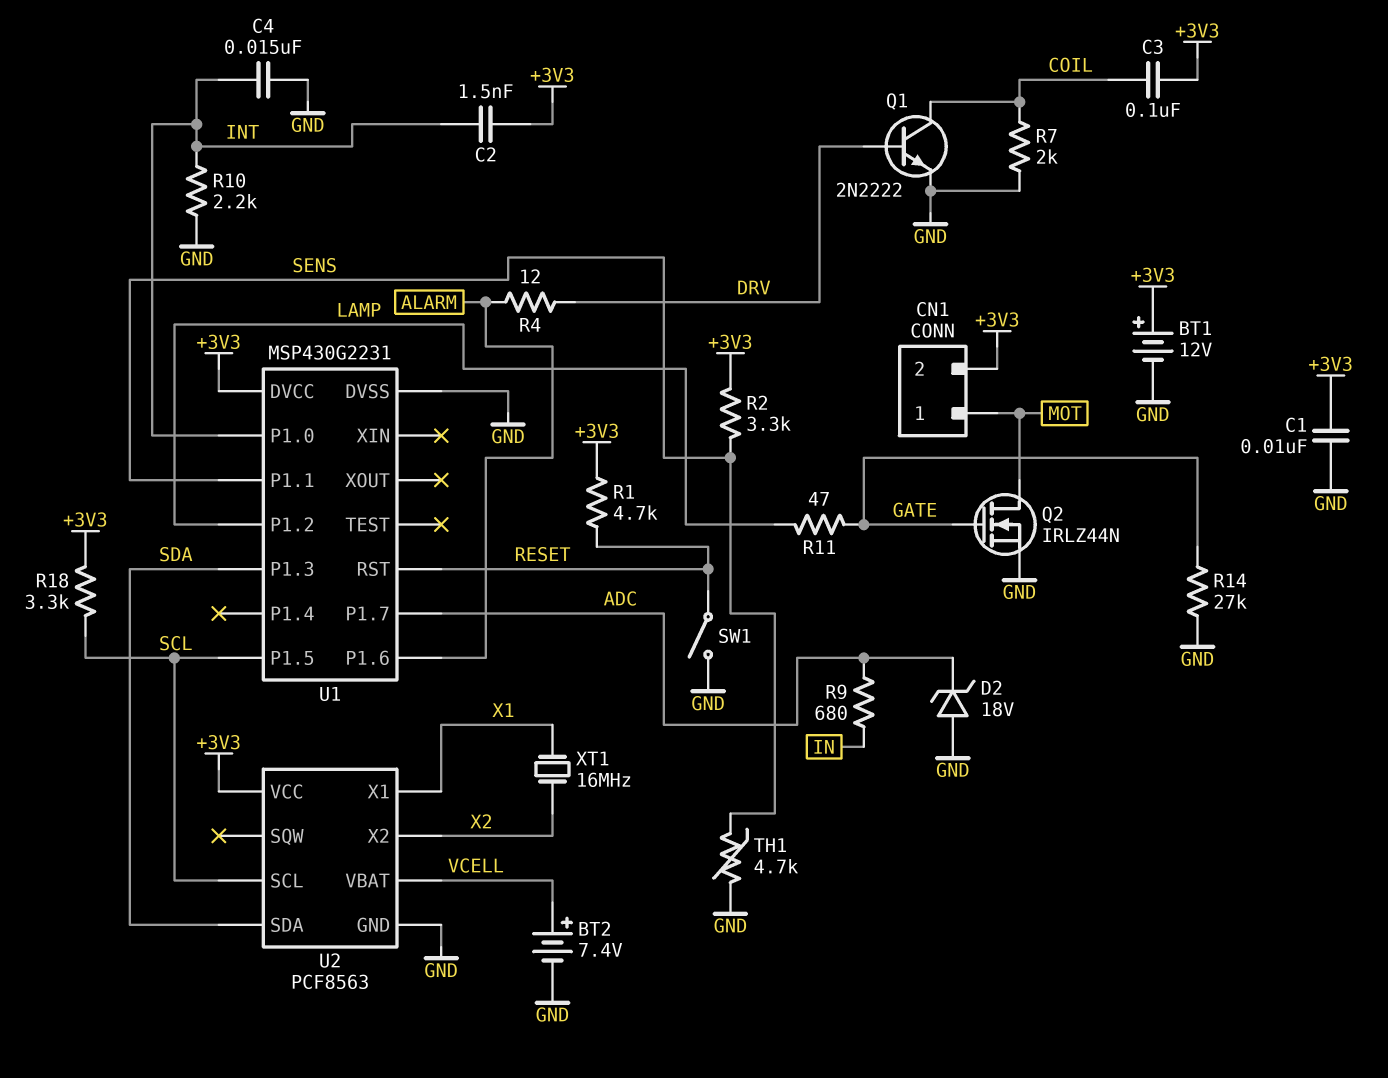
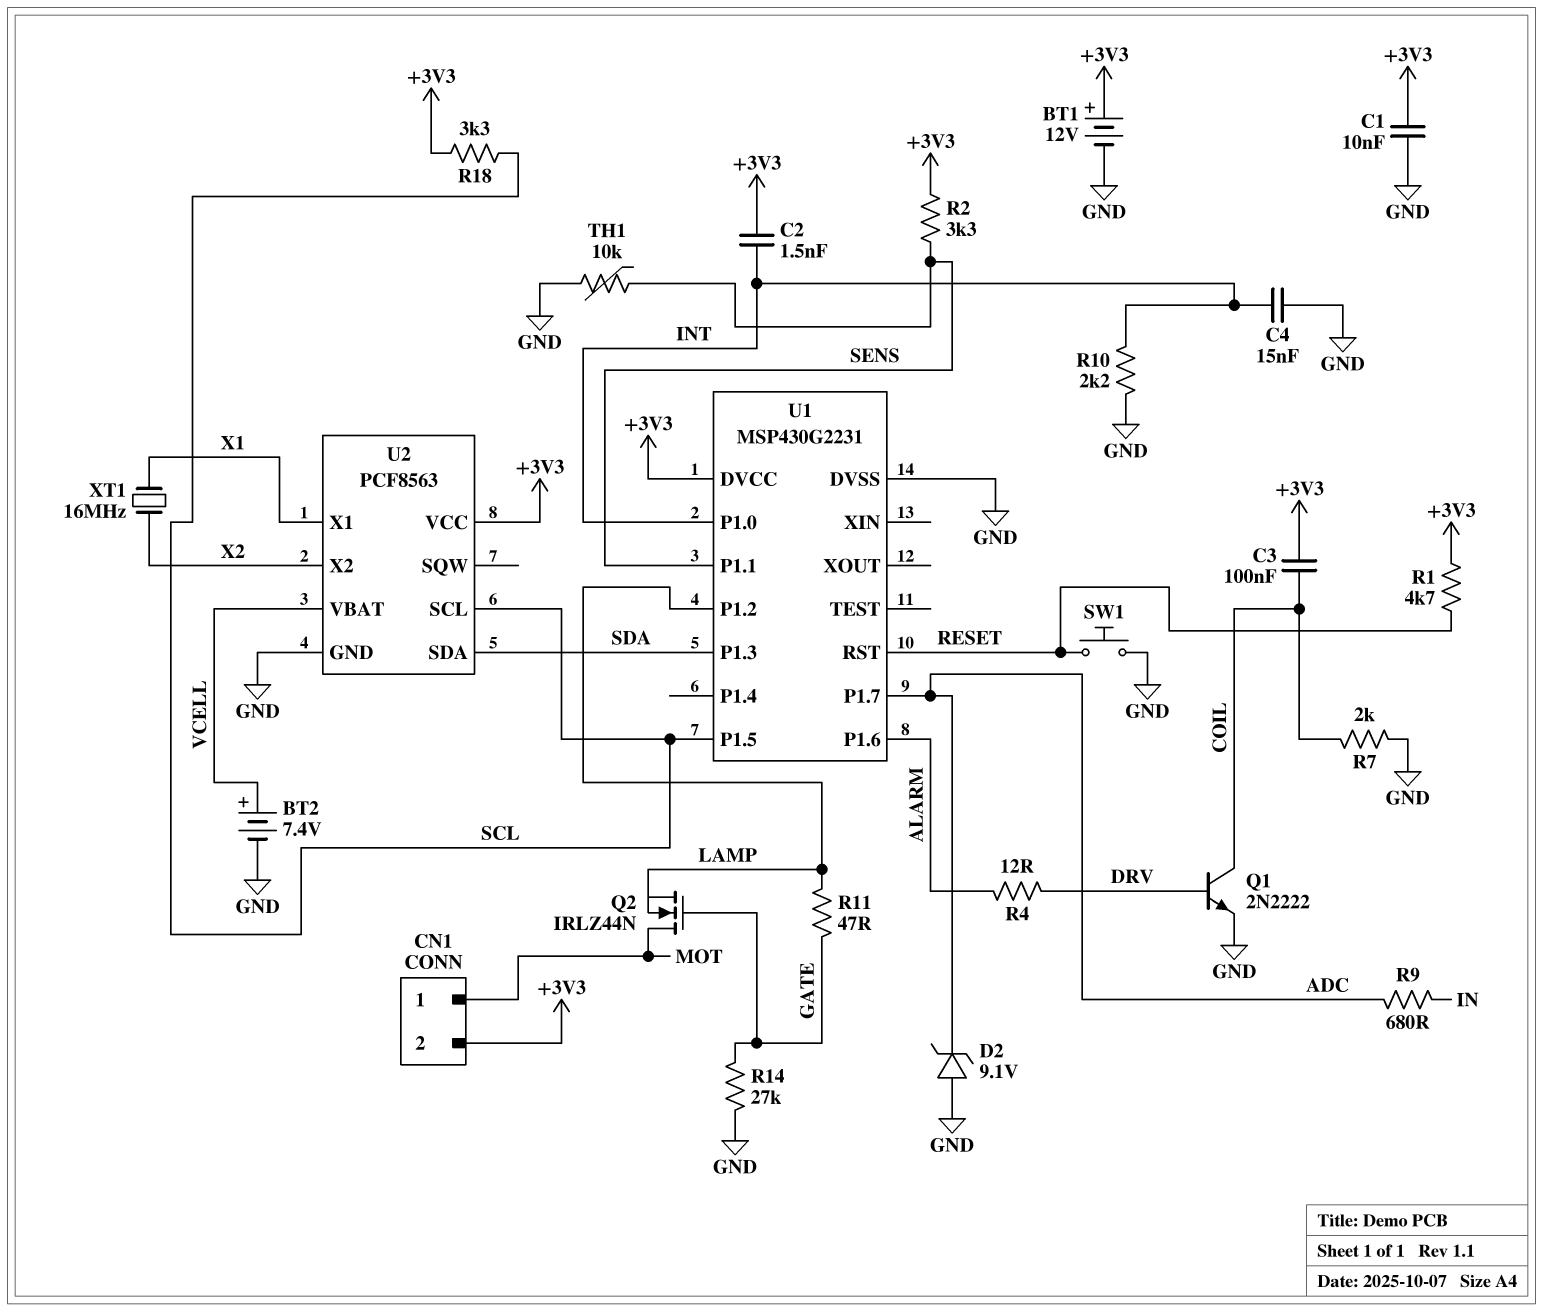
D2: zener 18V (A GND, K ADC) -> zener 9.1V (A GND, K ADC)
Q2: NMOS IRLZ44N (G GATE, D MOT, S GND) -> NMOS IRLZ44N (G GATE, D MOT, S LAMP)
SW1: switch (GND, RESET) -> button (GND, RESET)
TH1: 4.7k (GND, SENS) -> 10k (GND, SENS)

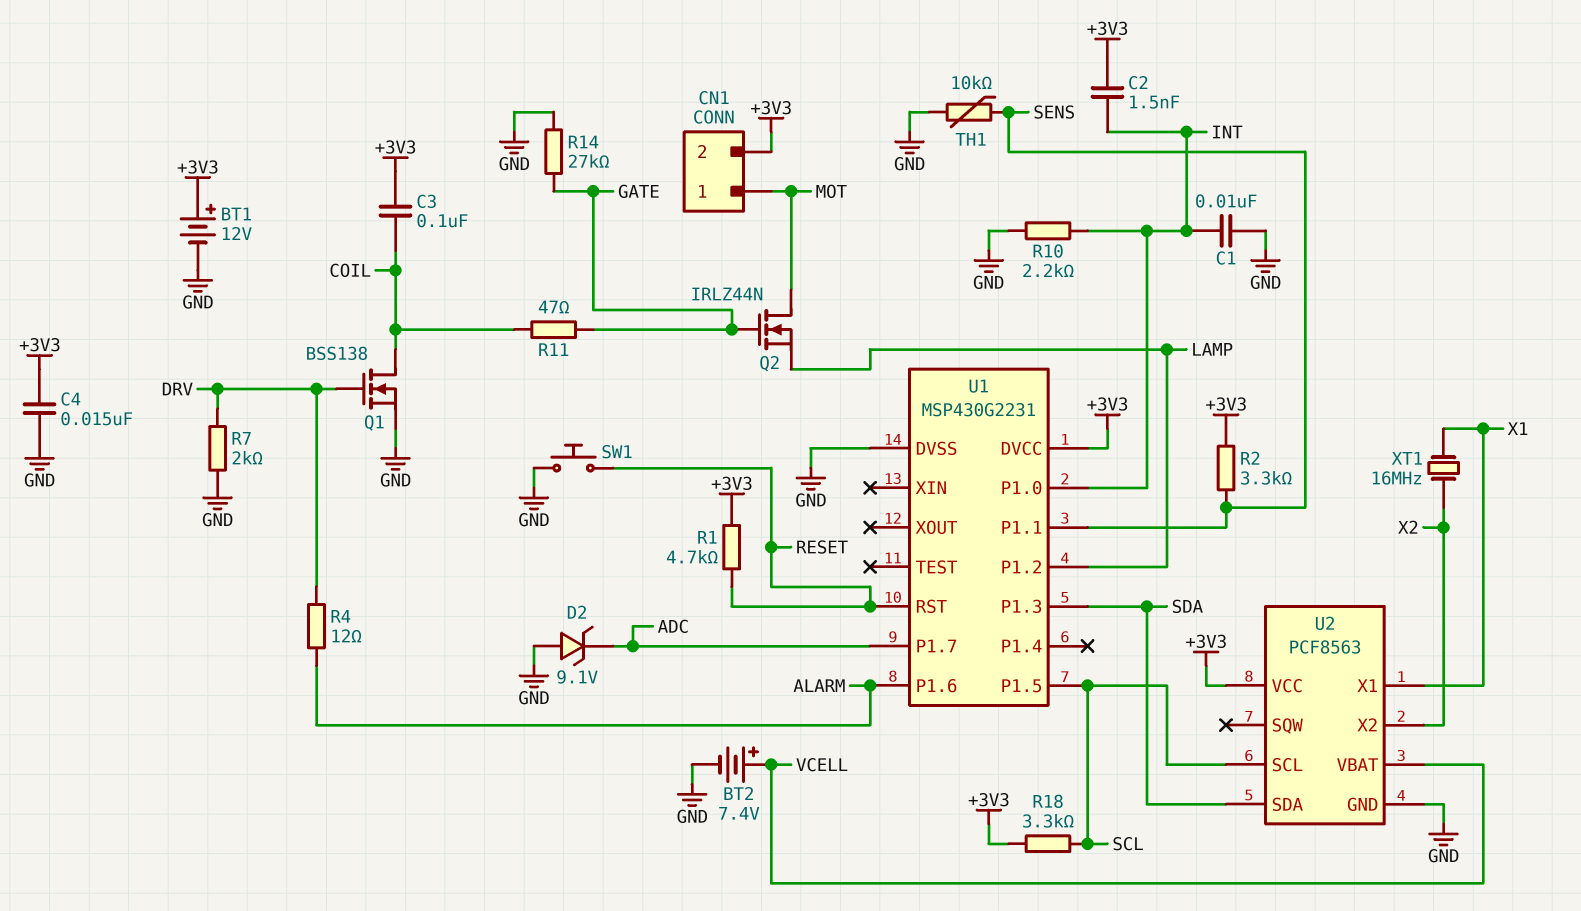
C1: 10nF (+3V3, GND) -> 10nF (GND, INT)
C4: 15nF (GND, INT) -> 15nF (+3V3, GND)
Q1: NPN 2N2222 (B DRV, C COIL, E GND) -> NMOS BSS138 (G DRV, D COIL, S GND)
R7: 2k (COIL, GND) -> 2k (DRV, GND)
R9: 680 (ADC, IN) -> none
R11: 47 (GATE, LAMP) -> 47 (COIL, GATE)

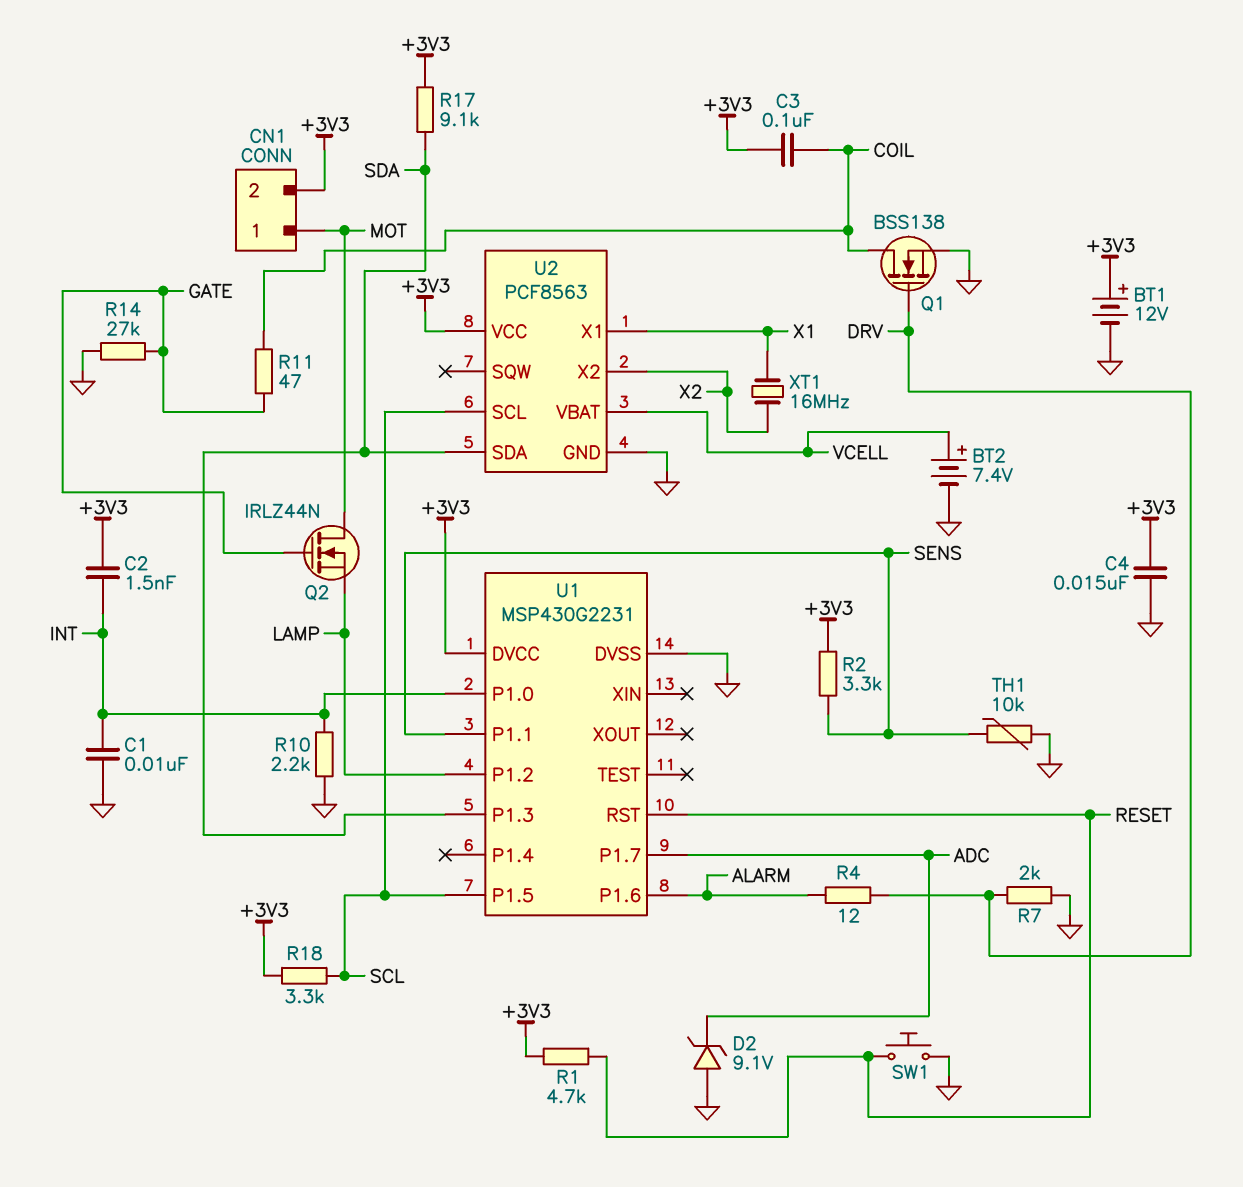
R17: none -> 9.1k (+3V3, SDA)

